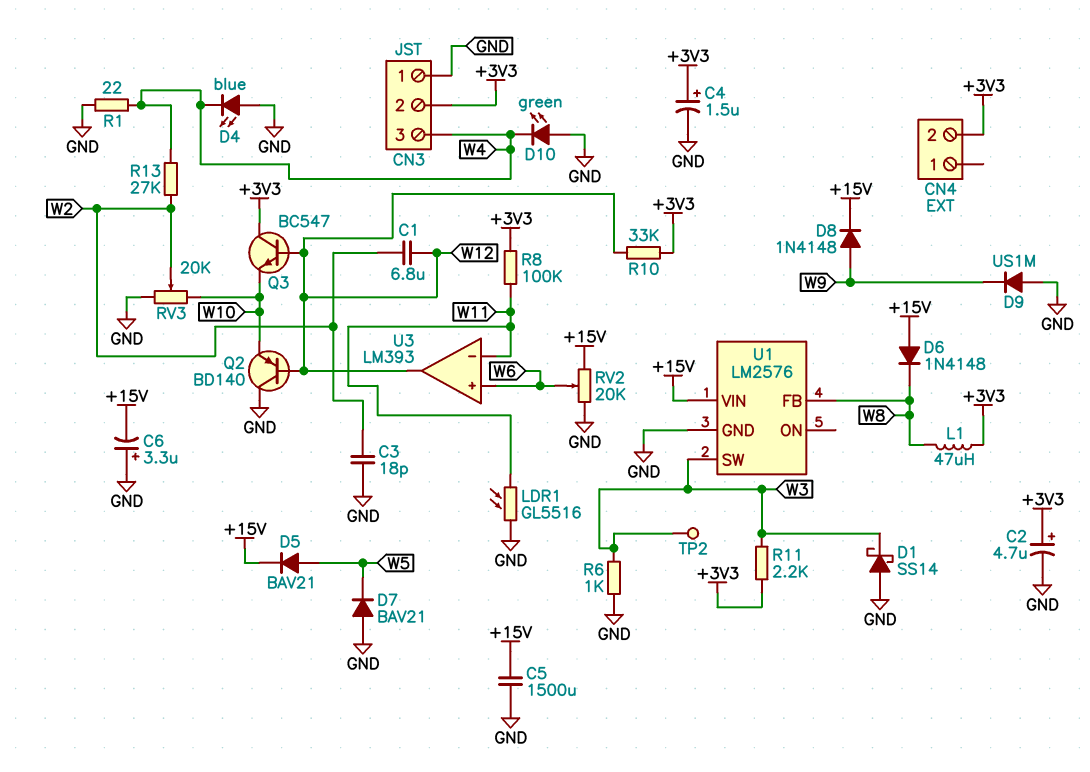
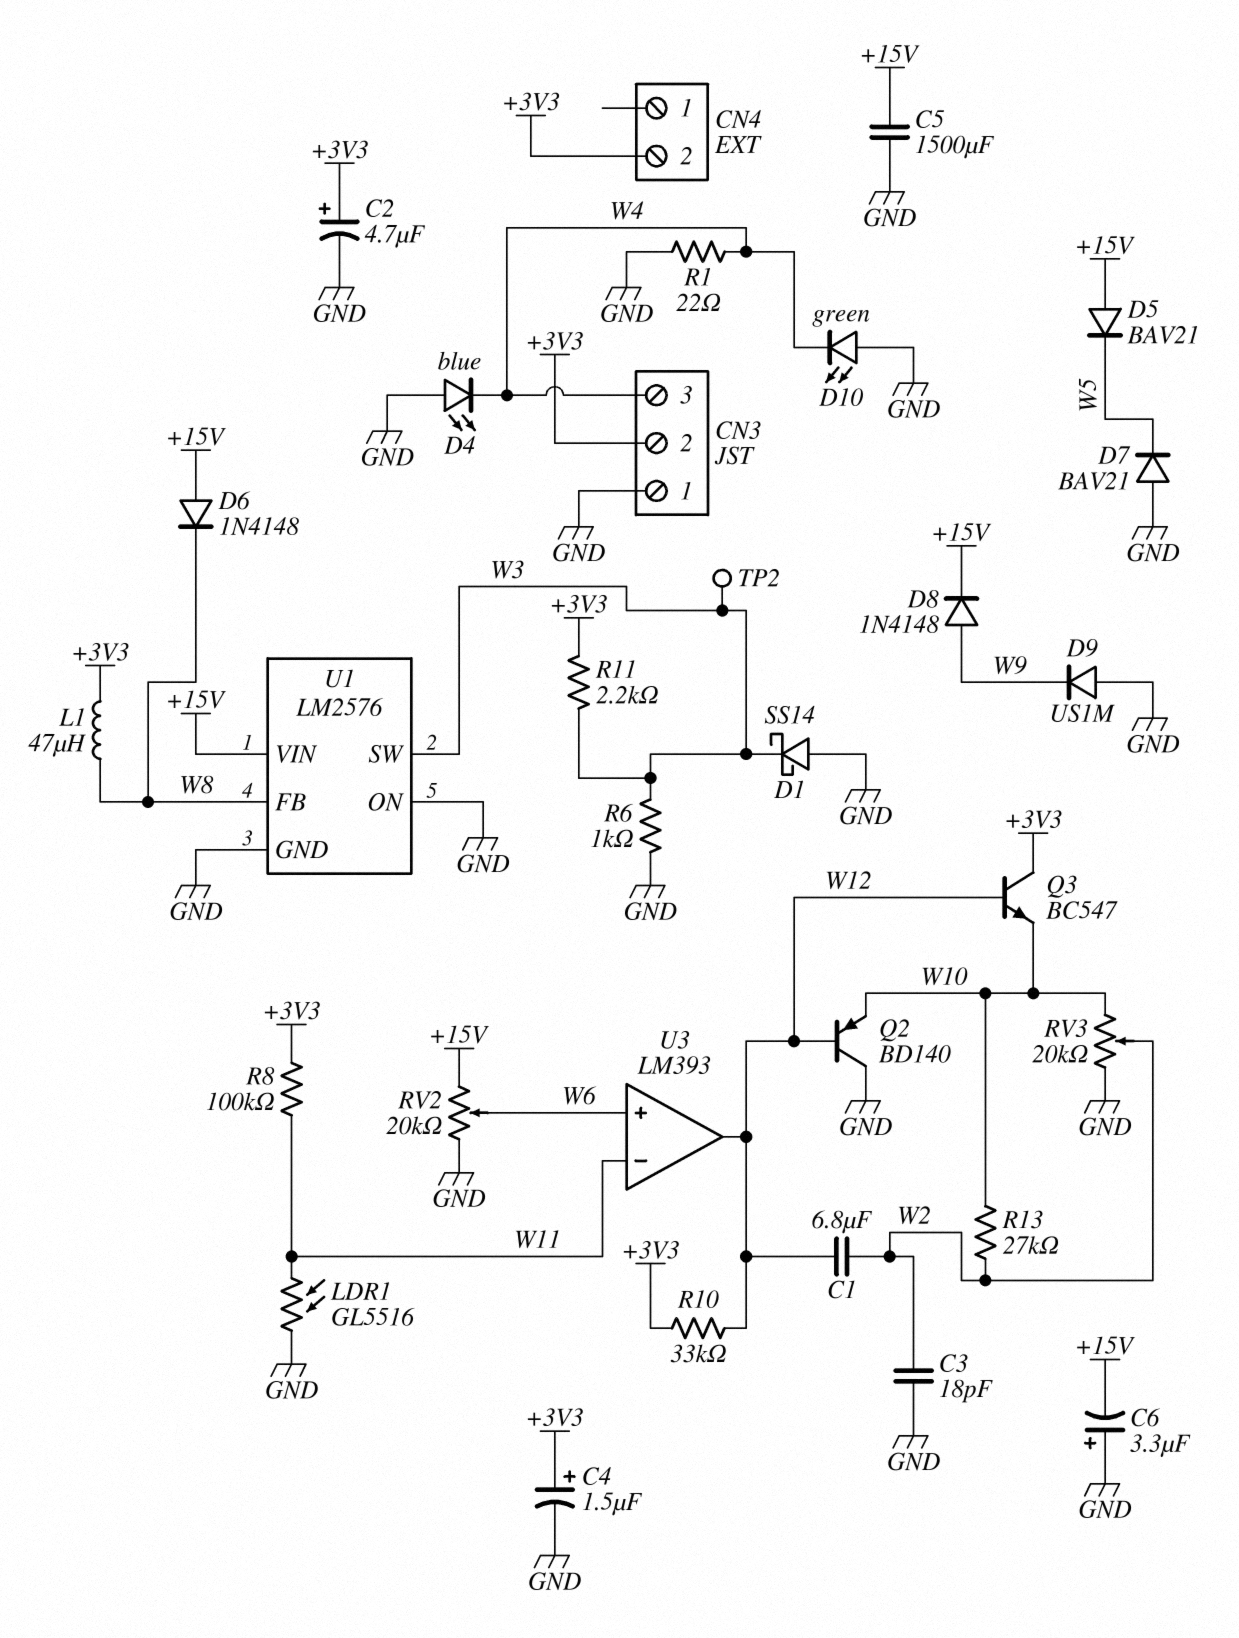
D5: diode BAV21 (A W5, K +15V) -> diode BAV21 (A +15V, K W5)
R13: 27k (W2, W4) -> 27k (W2, W10)
U1 pin ON: none -> GND

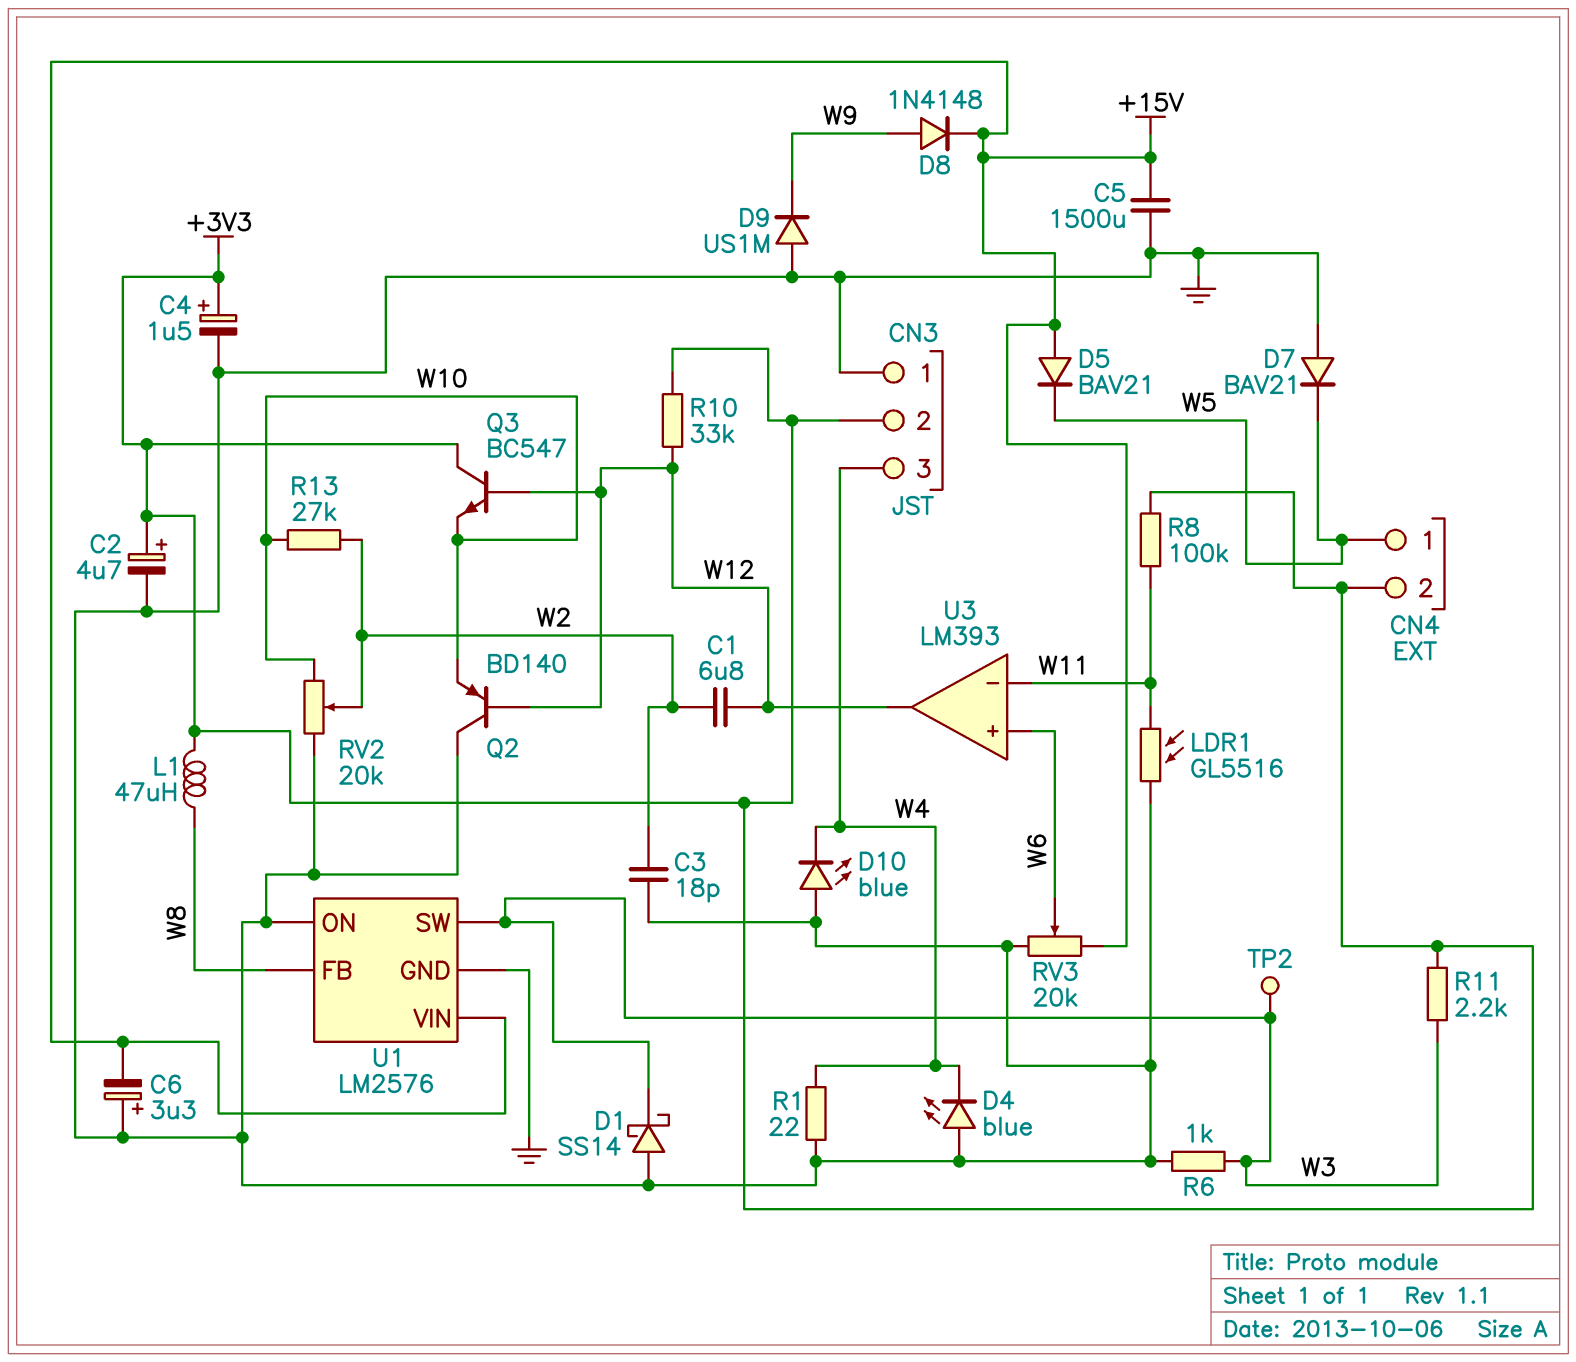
CN4 pin 1: none -> W5
D6: diode 1N4148 (A +15V, K W8) -> none
D10: LED green (A GND, K W4) -> LED blue (A GND, K W4)
RV2: 20k (+15V, GND, wiper W6) -> 20k (GND, W10, wiper W2)
RV3: 20k (GND, W10, wiper W2) -> 20k (+15V, GND, wiper W6)

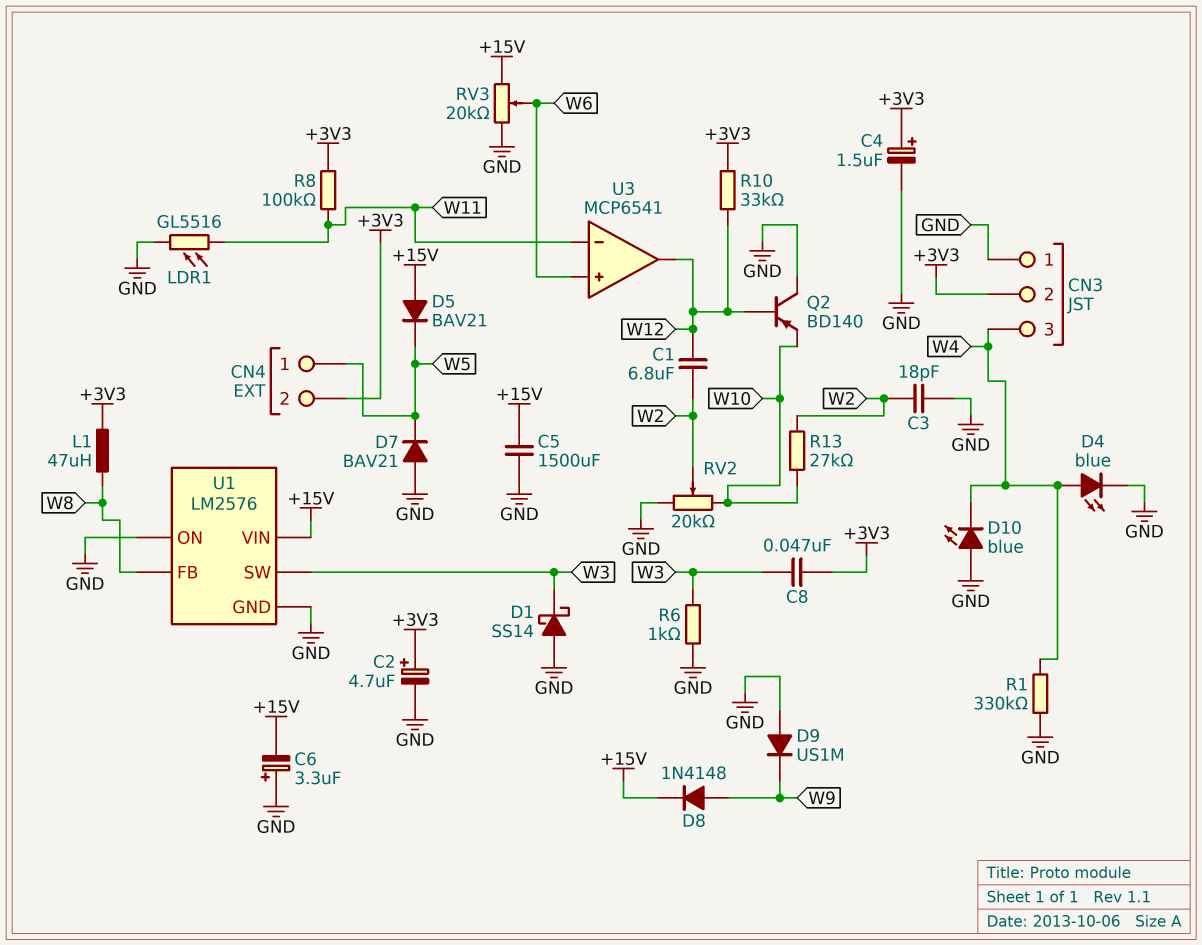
C8: none -> 47nF (+3V3, W3)
D4: LED blue (A GND, K W4) -> LED blue (A W4, K GND)
Q3: NPN BC547 (B W12, C +3V3, E W10) -> none
R1: 22 (GND, W4) -> 330k (GND, W4)
R11: 2.2k (+3V3, W3) -> none
TP2: test point (W3) -> none
U3: LM393 -> MCP6541

